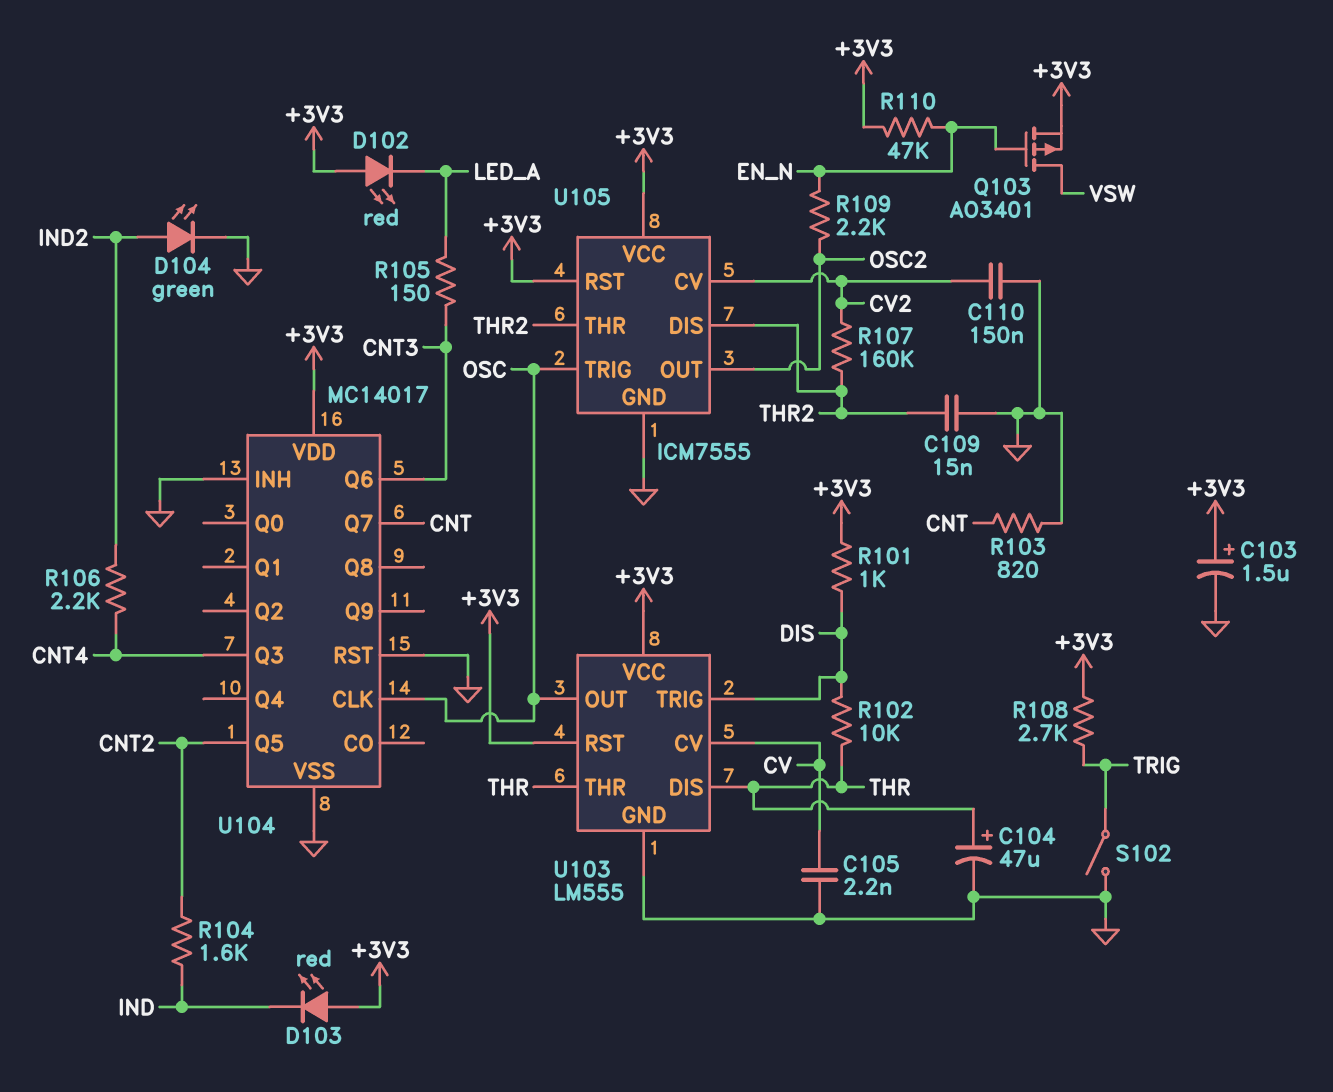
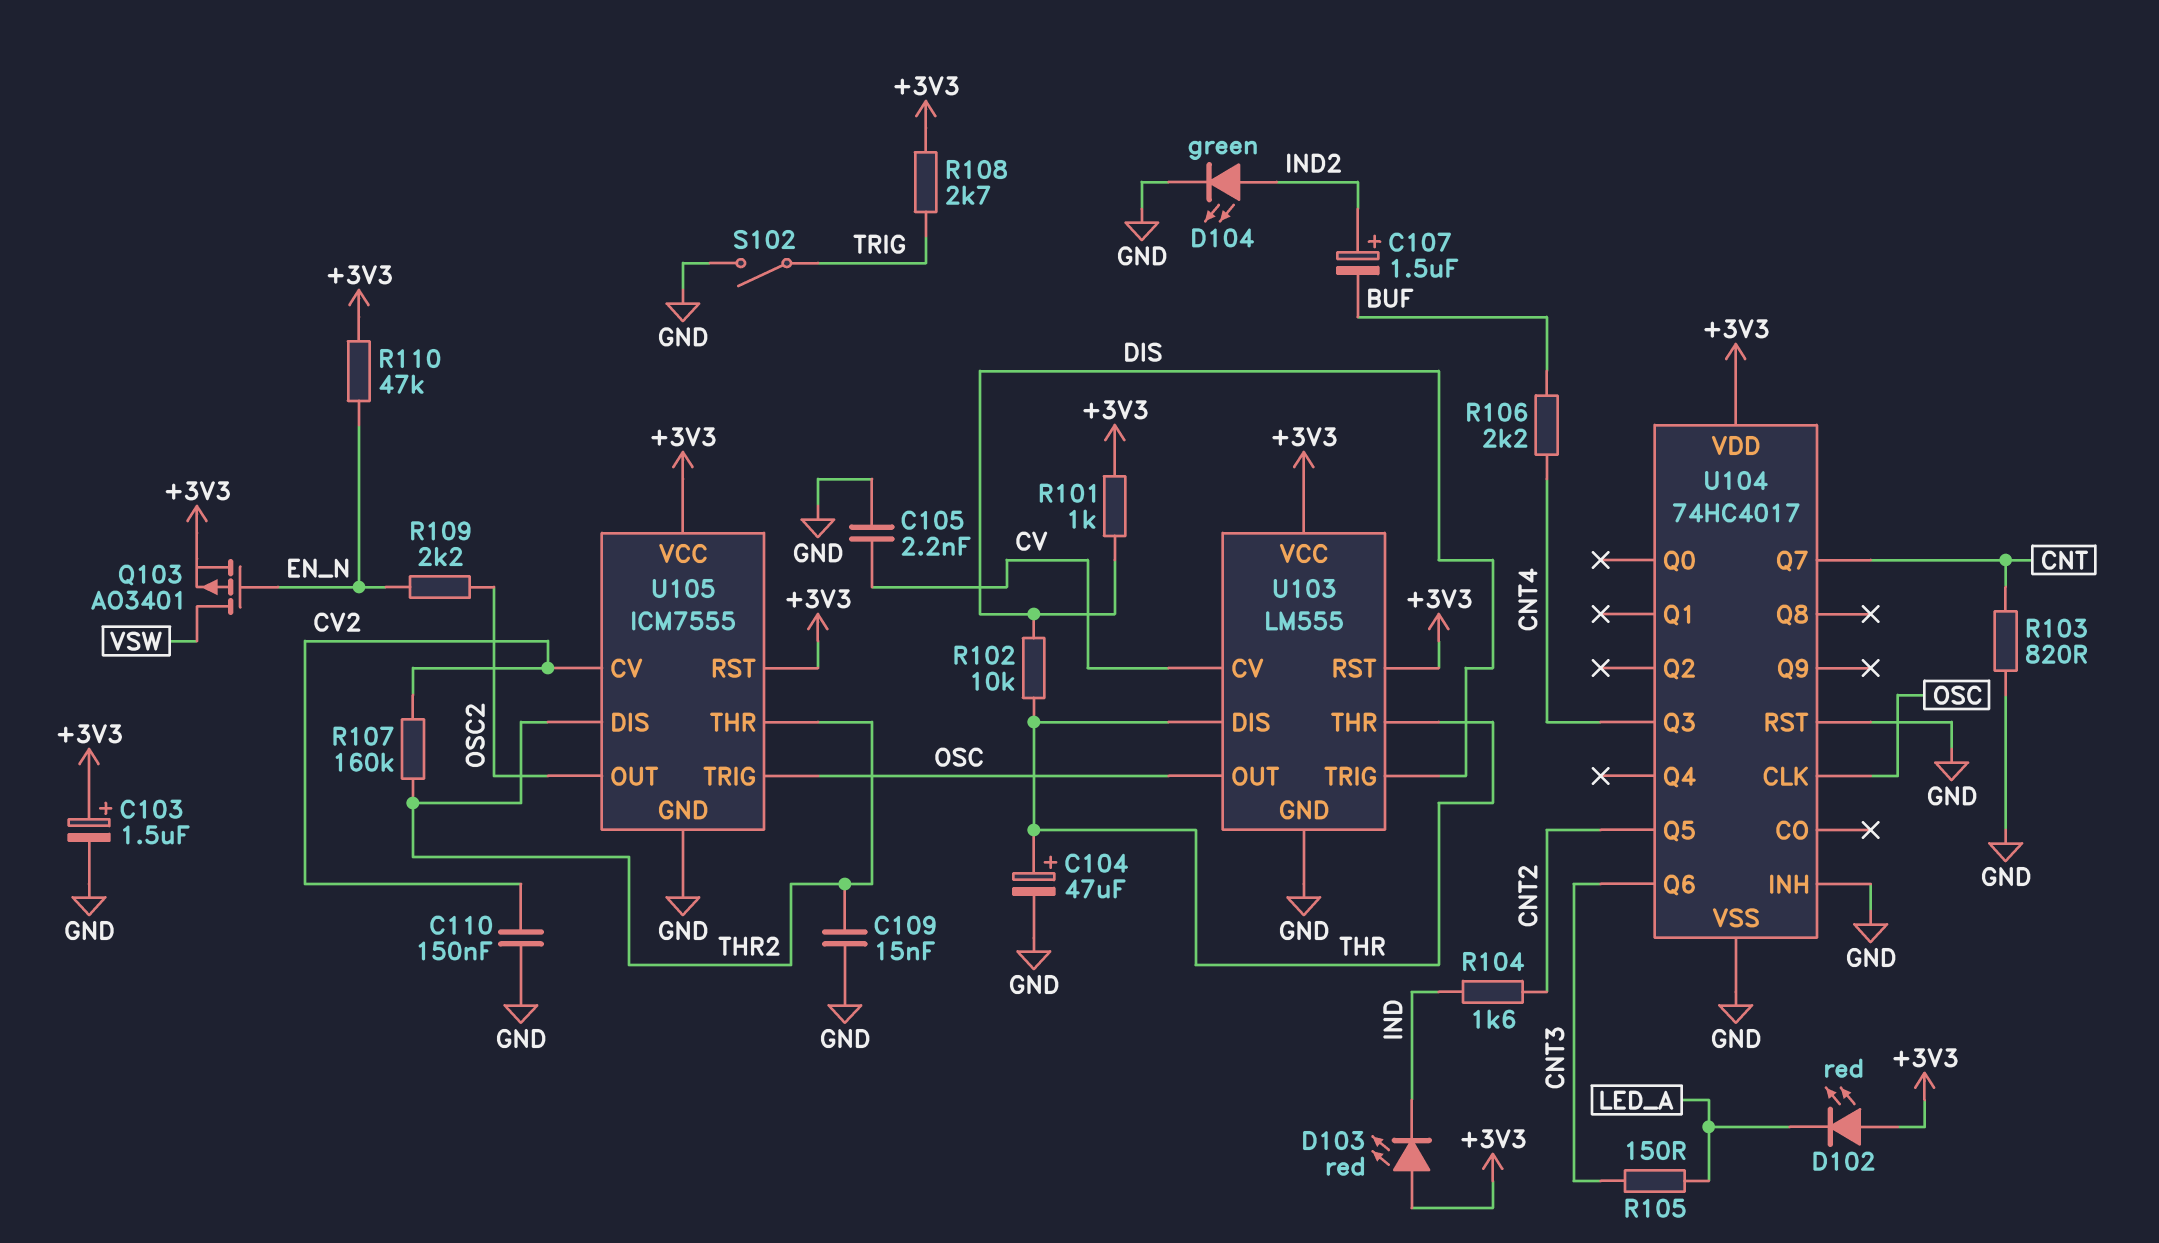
C107: none -> 1.5uF (plus IND2, minus BUF)
R106: 2.2k (CNT4, IND2) -> 2.2k (BUF, CNT4)
U104: MC14017 -> 74HC4017

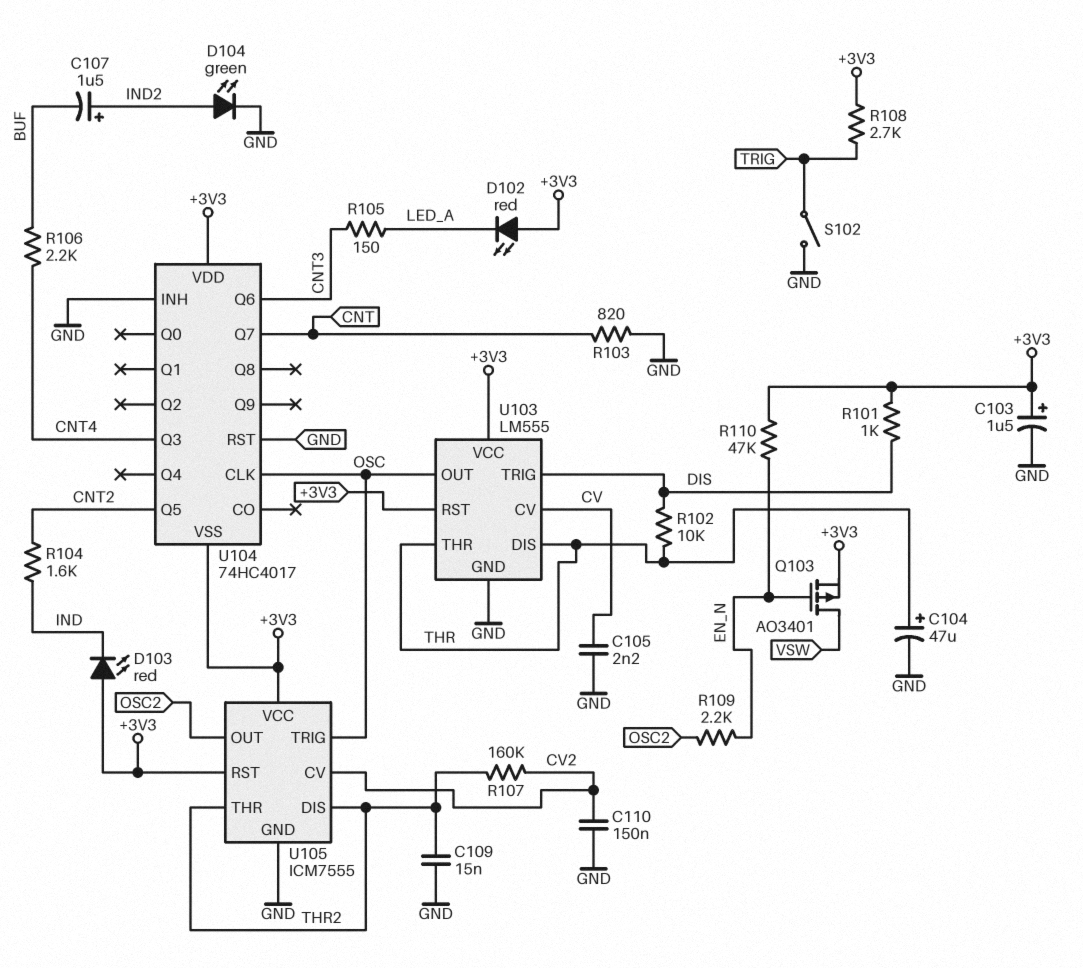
U104 pin VSS: GND -> +3V3

